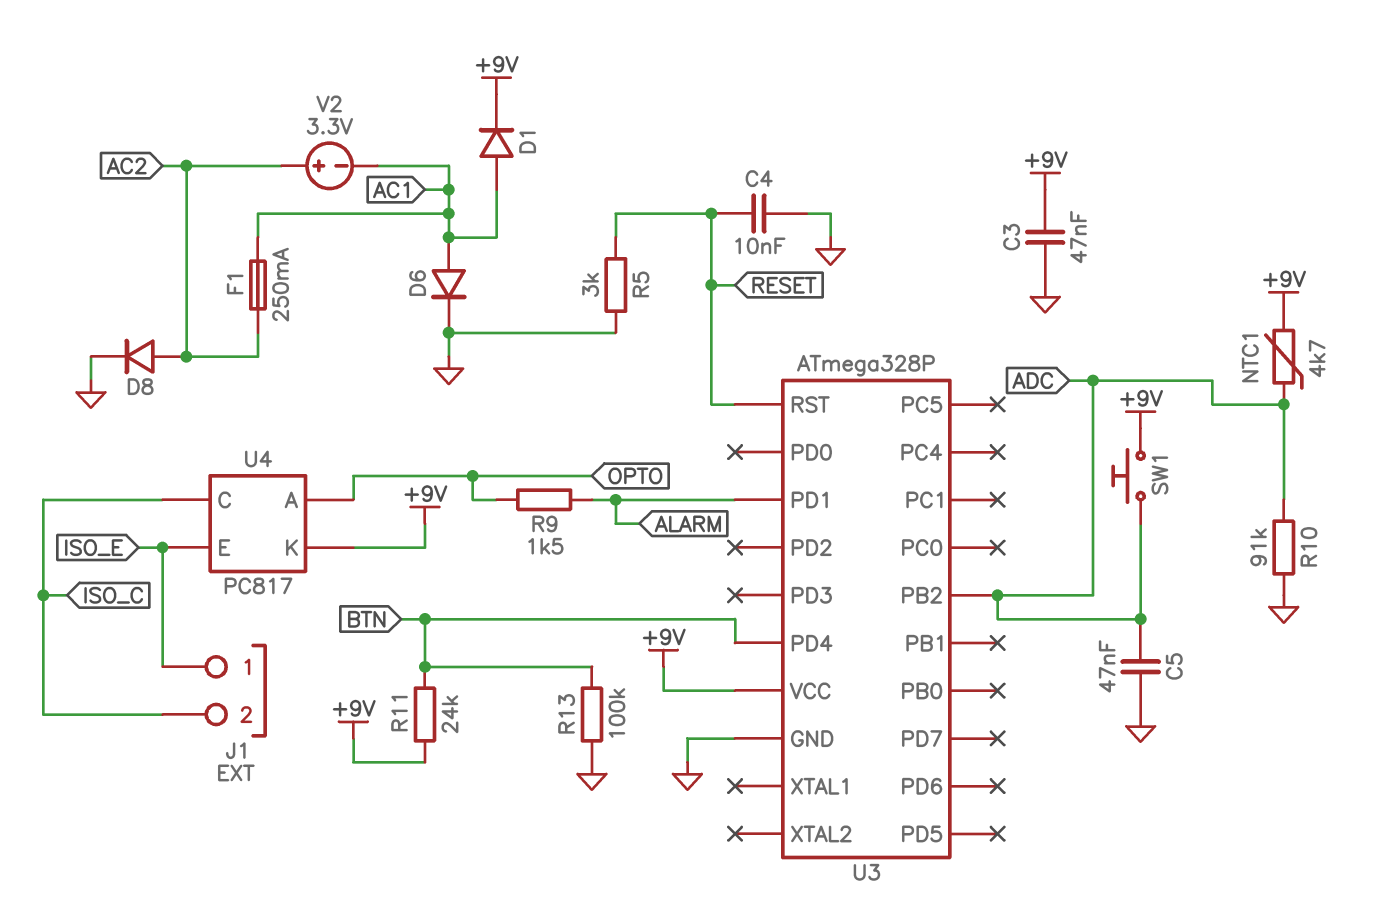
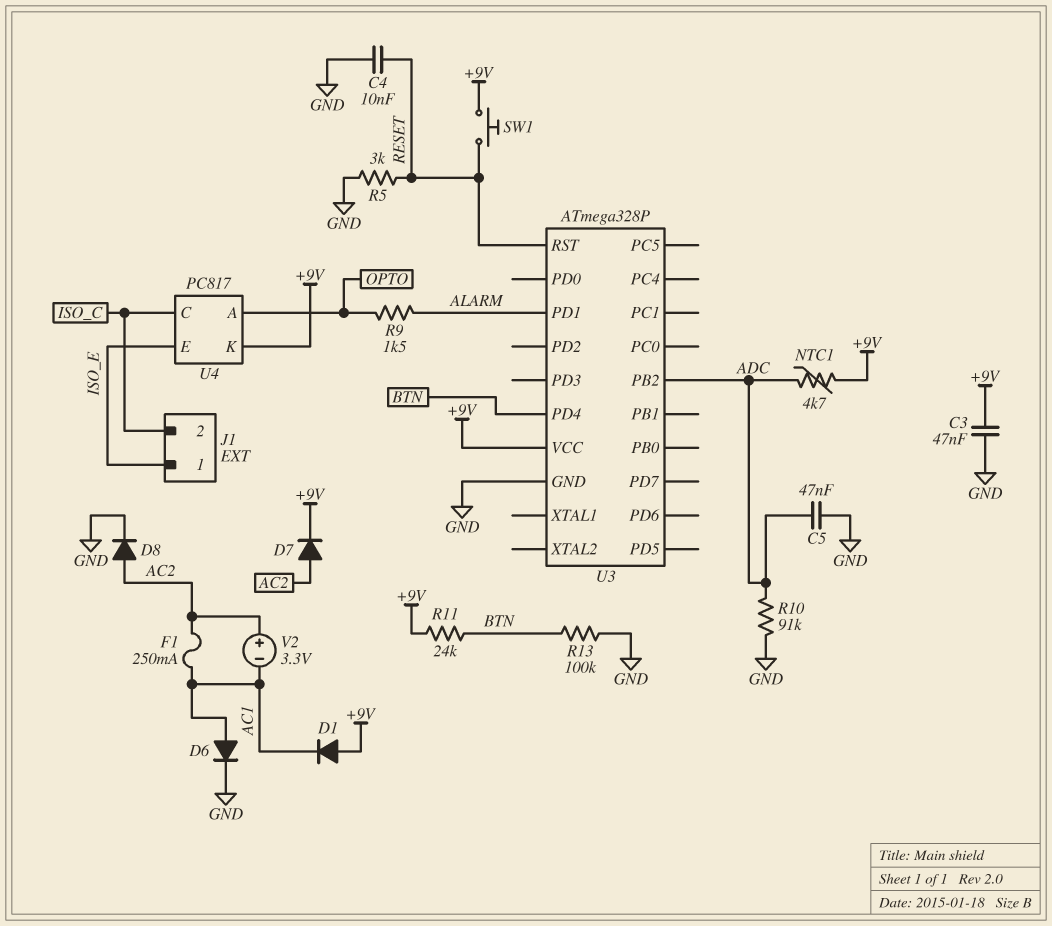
D1: diode (A AC1, K +9V) -> diode (A +9V, K AC1)
D7: none -> diode (A AC2, K +9V)
SW1: button (+9V, ADC) -> button (+9V, RESET)

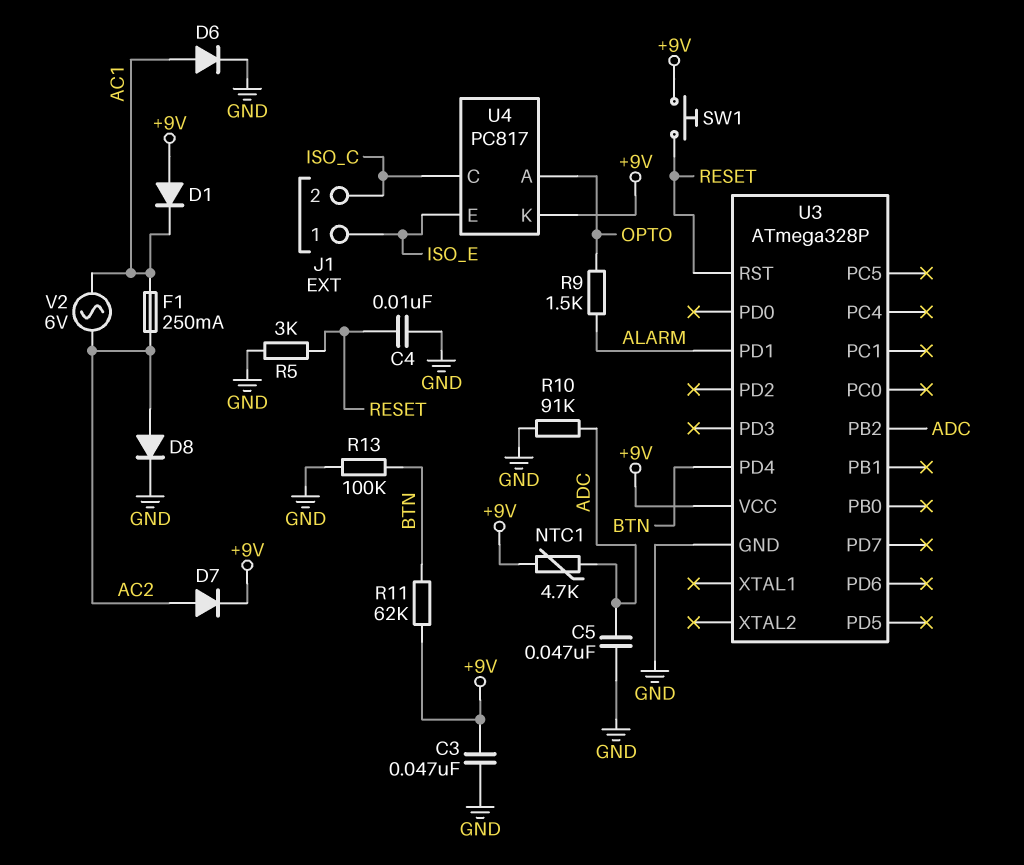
R11: 24k (+9V, BTN) -> 62k (+9V, BTN)
V2: 3.3V (plus AC2, minus AC1) -> AC 6V (AC1, AC2)

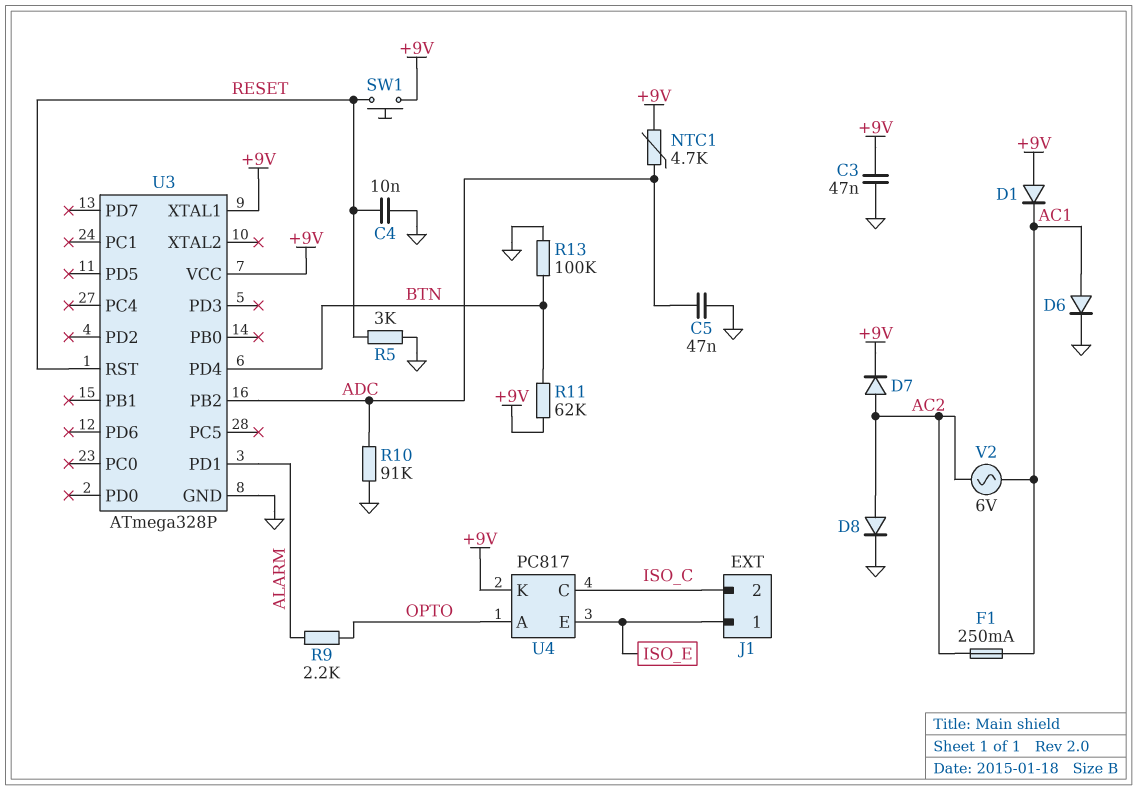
R9: 1.5k (ALARM, OPTO) -> 2.2k (ALARM, OPTO)
U3 pin XTAL1: none -> +9V

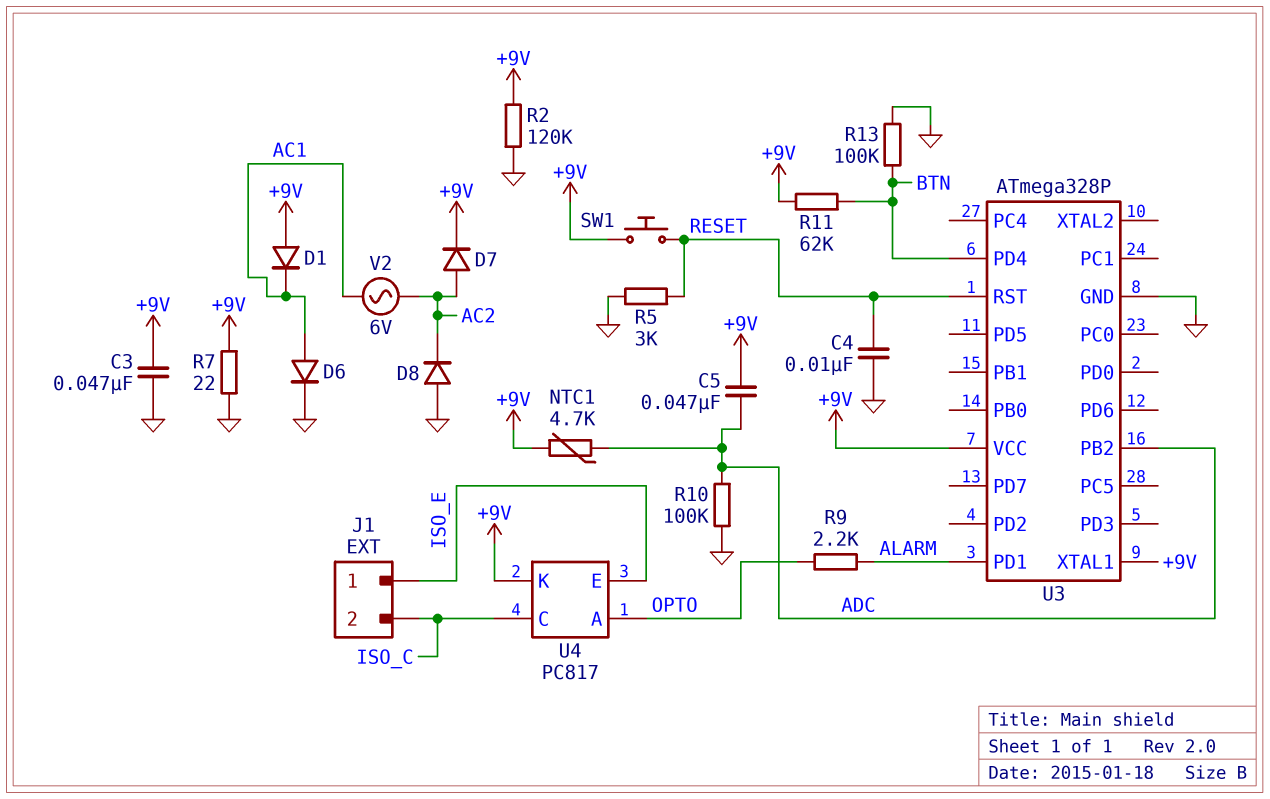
C5: 47nF (ADC, GND) -> 47nF (+9V, ADC)
D8: diode (A AC2, K GND) -> diode (A GND, K AC2)
F1: 250mA (AC1, AC2) -> none
R2: none -> 120k (+9V, GND)
R7: none -> 22 (+9V, GND)
R10: 91k (ADC, GND) -> 100k (ADC, GND)

